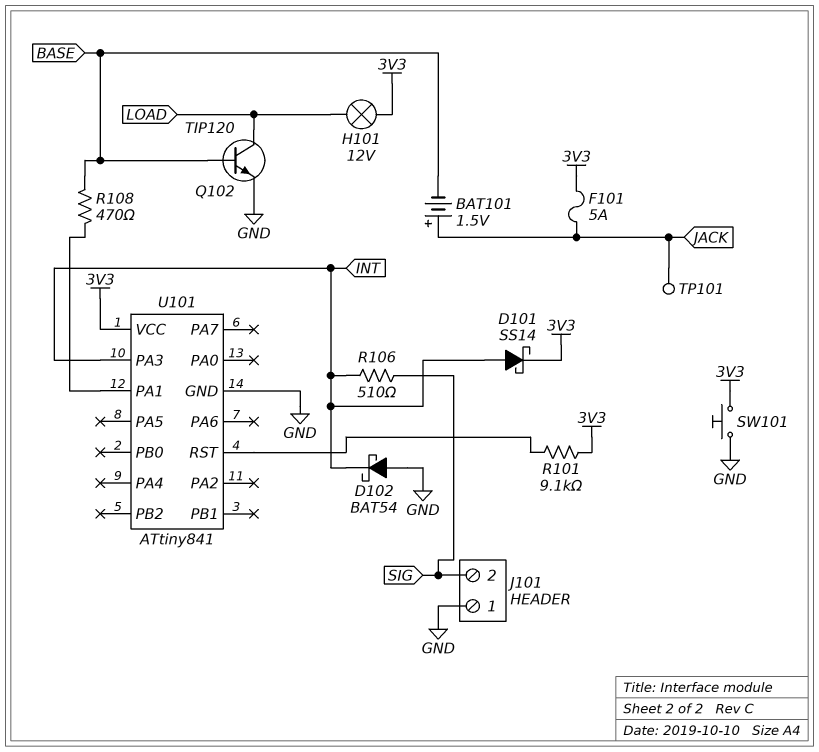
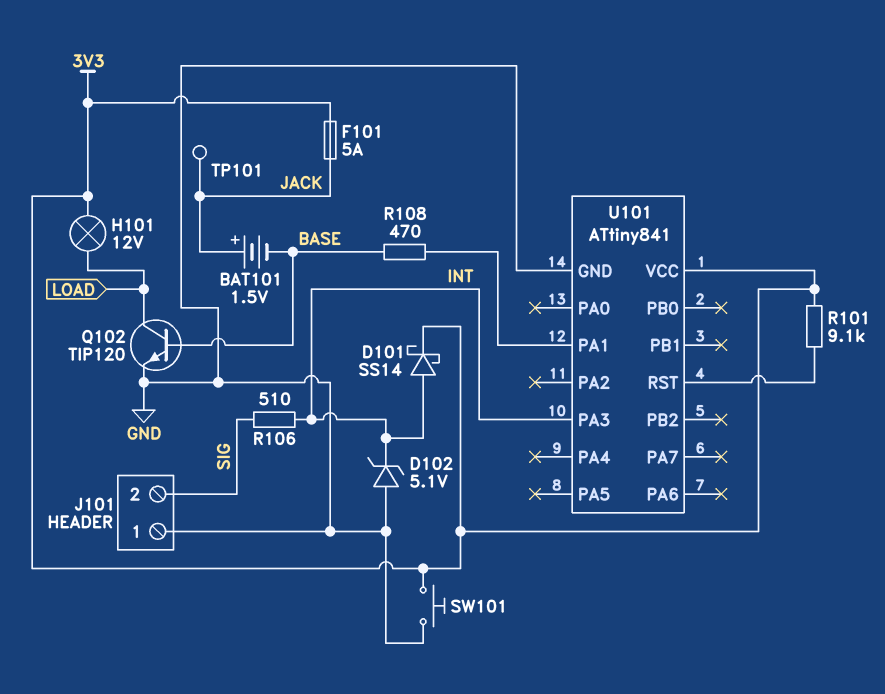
D102: schottky BAT54 (A GND, K INT) -> zener 5.1V (A GND, K INT)

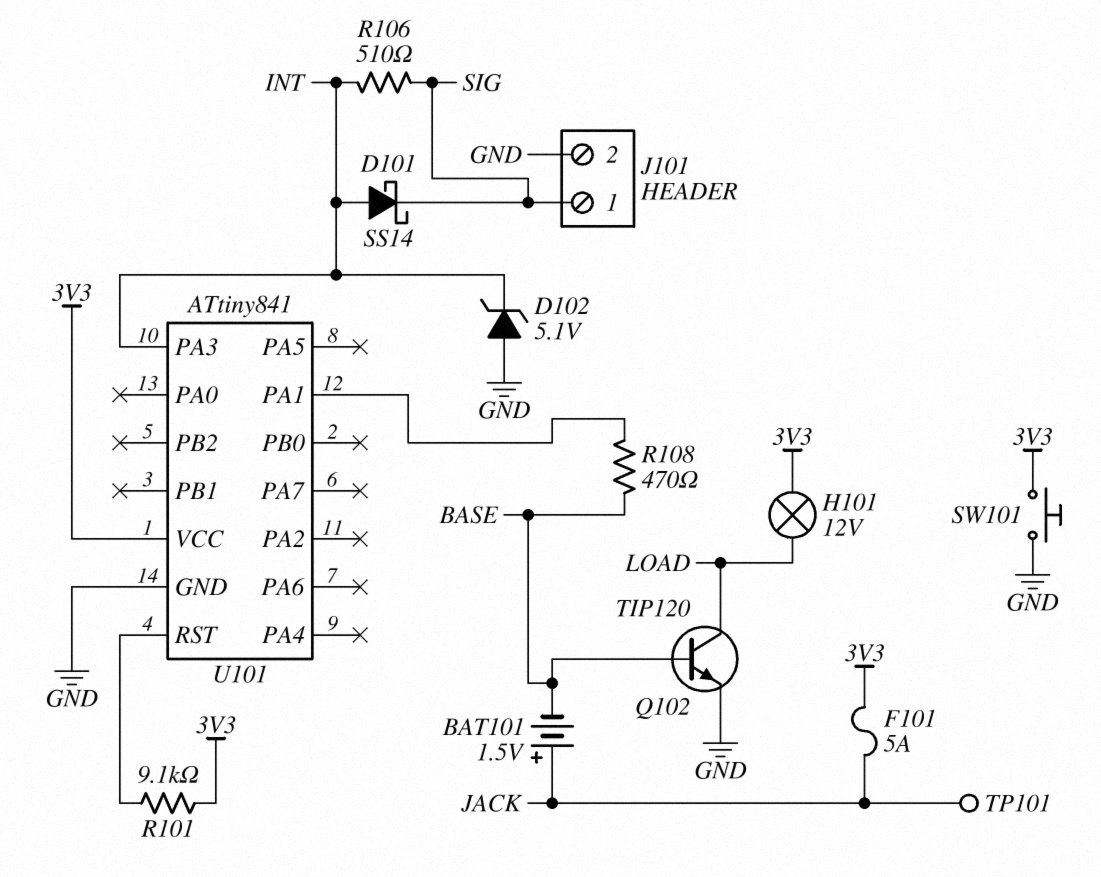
D101: schottky SS14 (A INT, K 3V3) -> schottky SS14 (A INT, K SIG)
J101 pin 1: GND -> SIG
J101 pin 2: SIG -> GND

